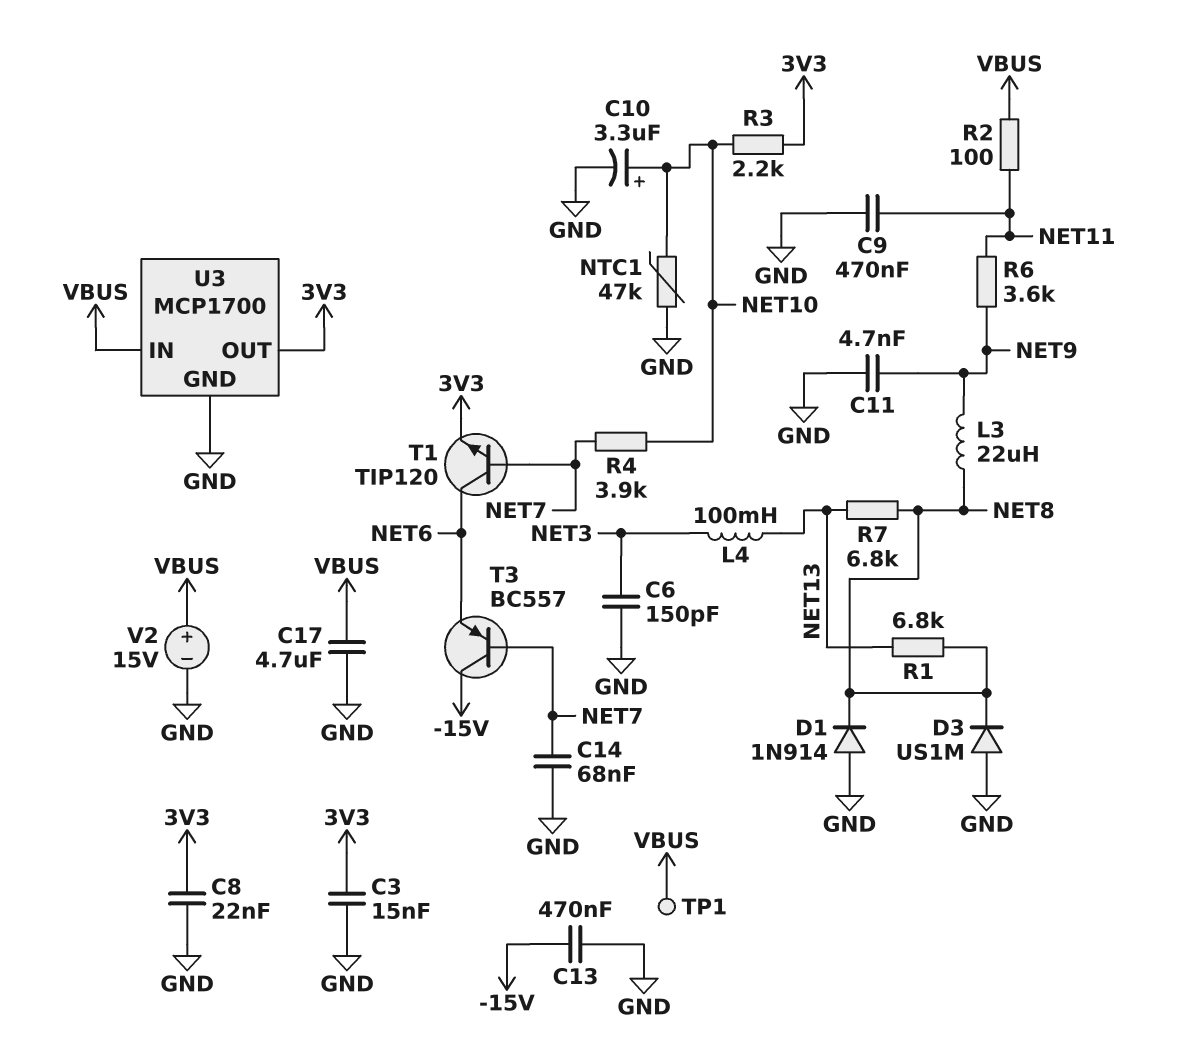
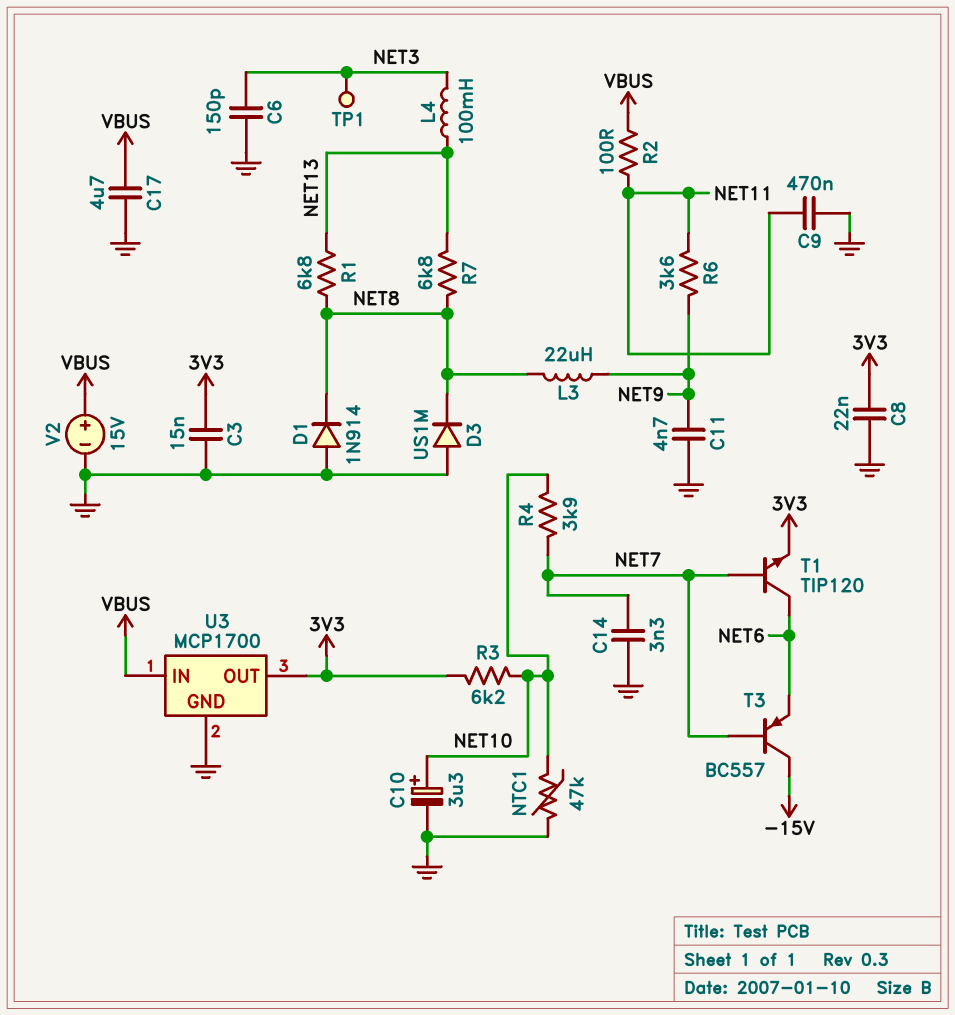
C13: 470nF (-15V, GND) -> none
C14: 68nF (GND, NET7) -> 3.3nF (GND, NET7)
R3: 2.2k (3V3, NET10) -> 6.2k (3V3, NET10)
TP1: test point (VBUS) -> test point (NET3)

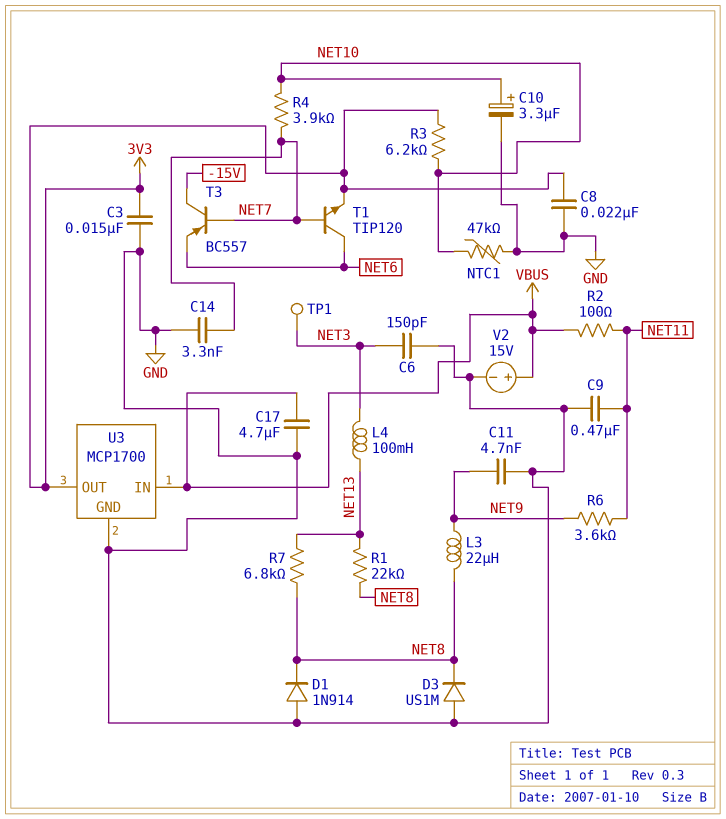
R1: 6.8k (NET8, NET13) -> 22k (NET8, NET13)

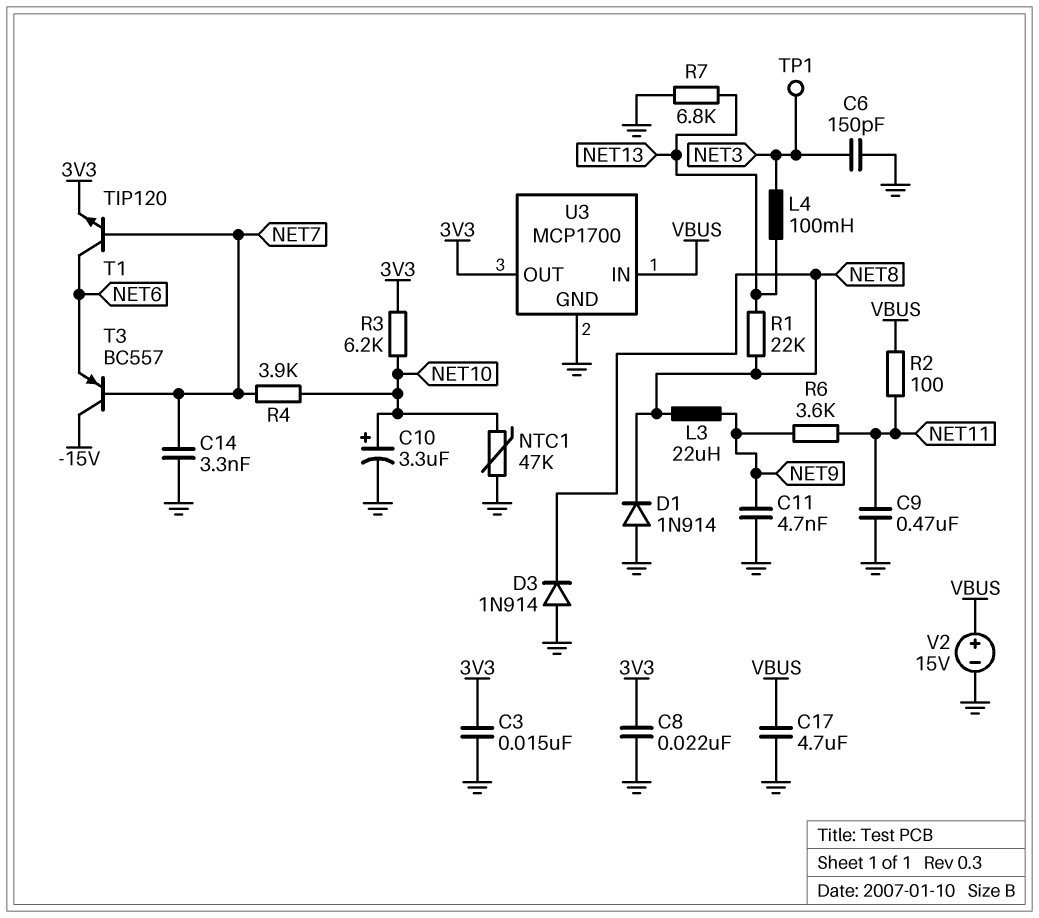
D3: diode US1M (A GND, K NET8) -> diode 1N914 (A GND, K NET8)
R7: 6.8k (NET8, NET13) -> 6.8k (GND, NET13)

